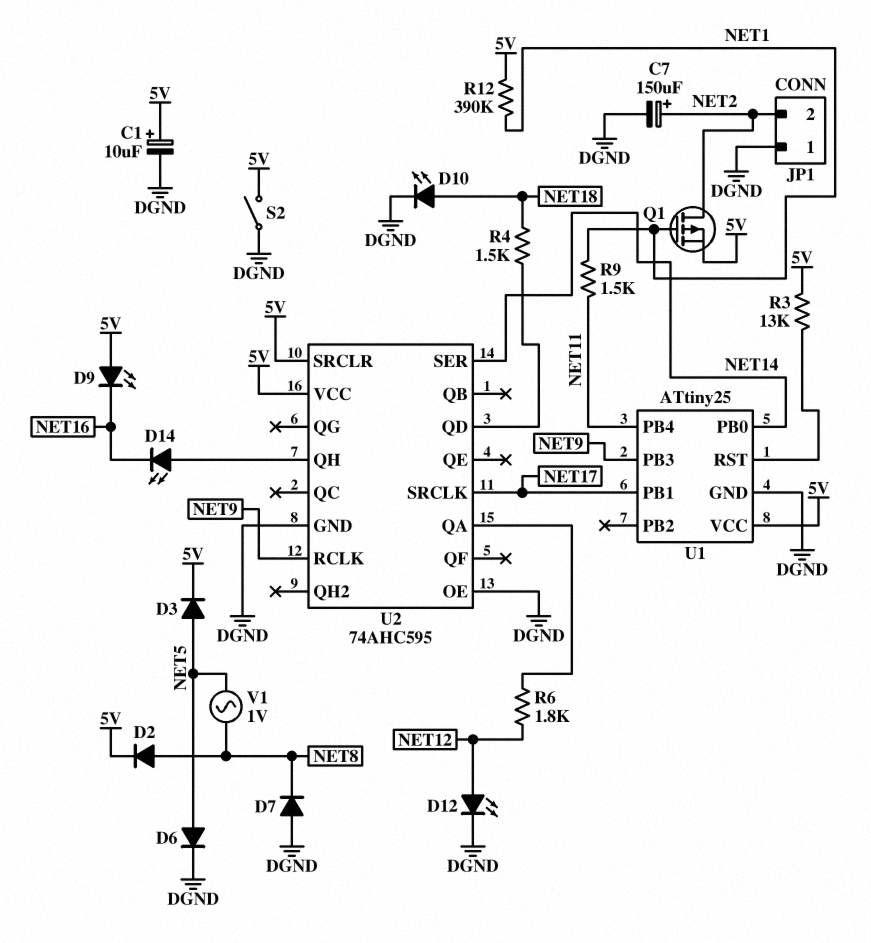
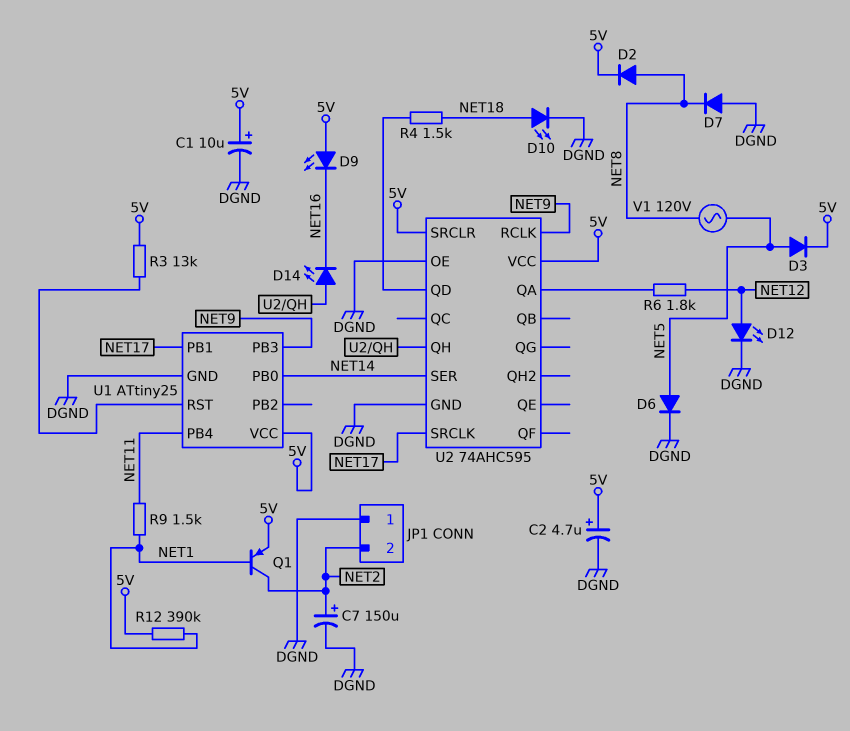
C2: none -> 4.7uF (plus 5V, minus DGND)
Q1: PMOS (G NET1, D NET2, S 5V) -> PNP (B NET1, C NET2, E 5V)
S2: switch (5V, DGND) -> none
V1: AC 1V (NET5, NET8) -> AC 120V (NET5, NET8)

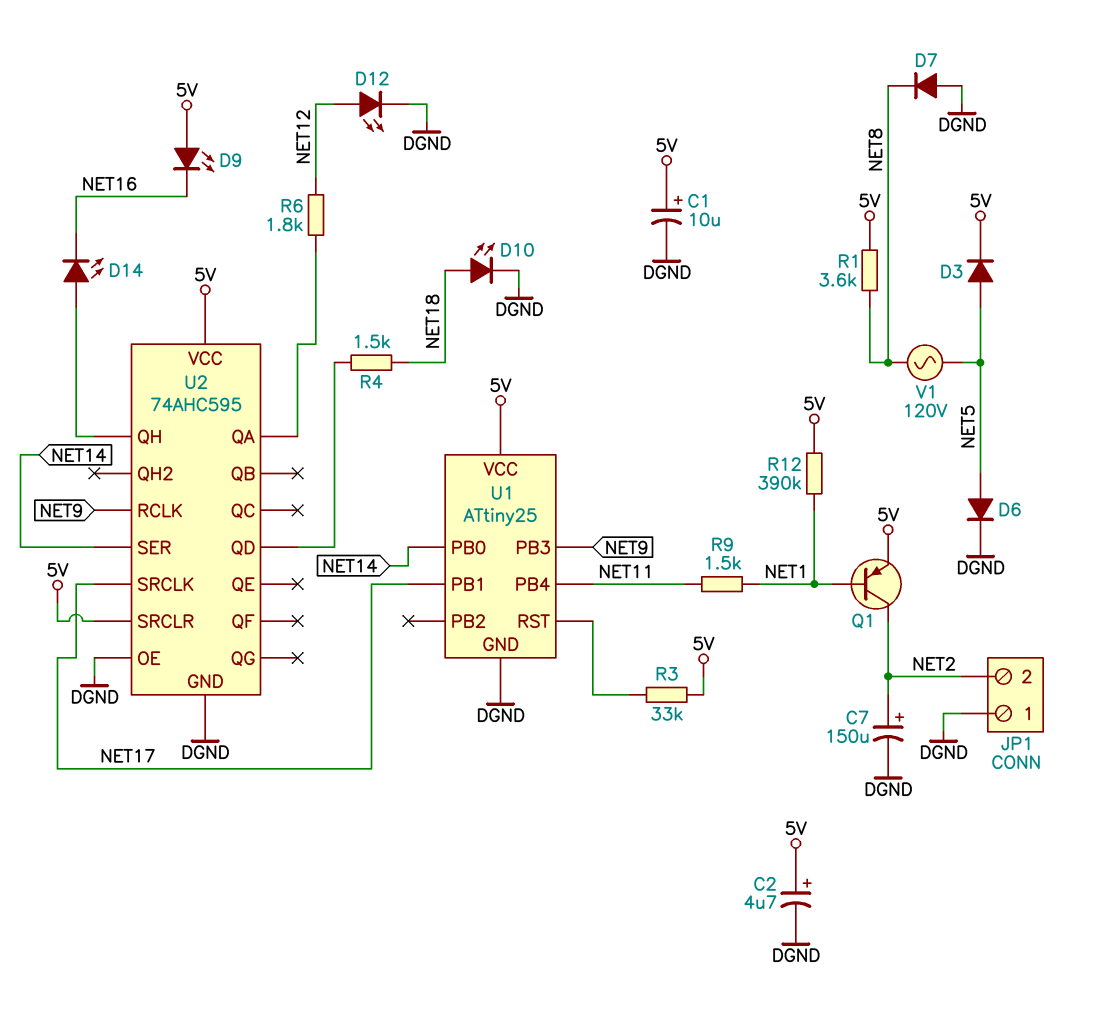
D2: diode (A NET8, K 5V) -> none
R1: none -> 3.6k (5V, NET8)
R3: 13k (5V, U1/RST) -> 33k (5V, U1/RST)

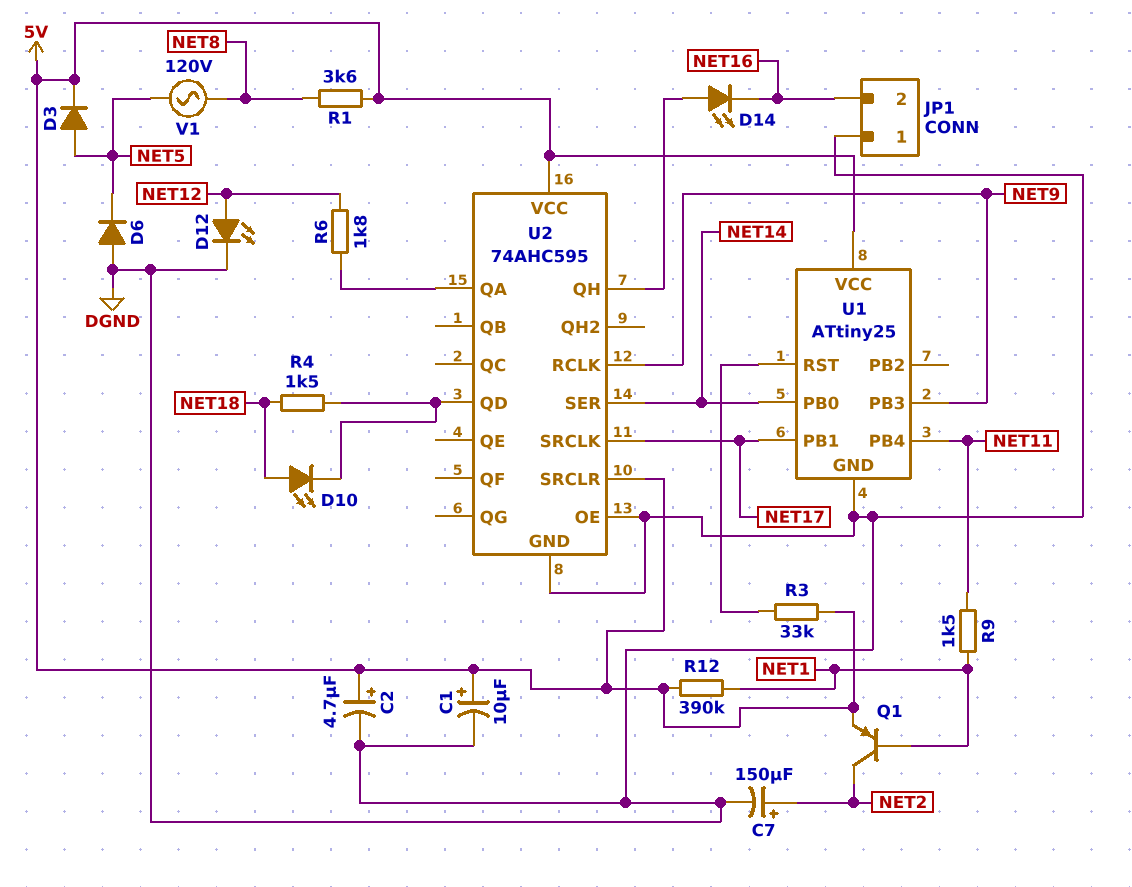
D6: diode (A NET5, K DGND) -> diode (A DGND, K NET5)
D7: diode (A DGND, K NET8) -> none
D9: LED (A 5V, K NET16) -> none
D10: LED (A NET18, K DGND) -> LED (A NET18, K U2/QD)
JP1 pin 2: NET2 -> NET16

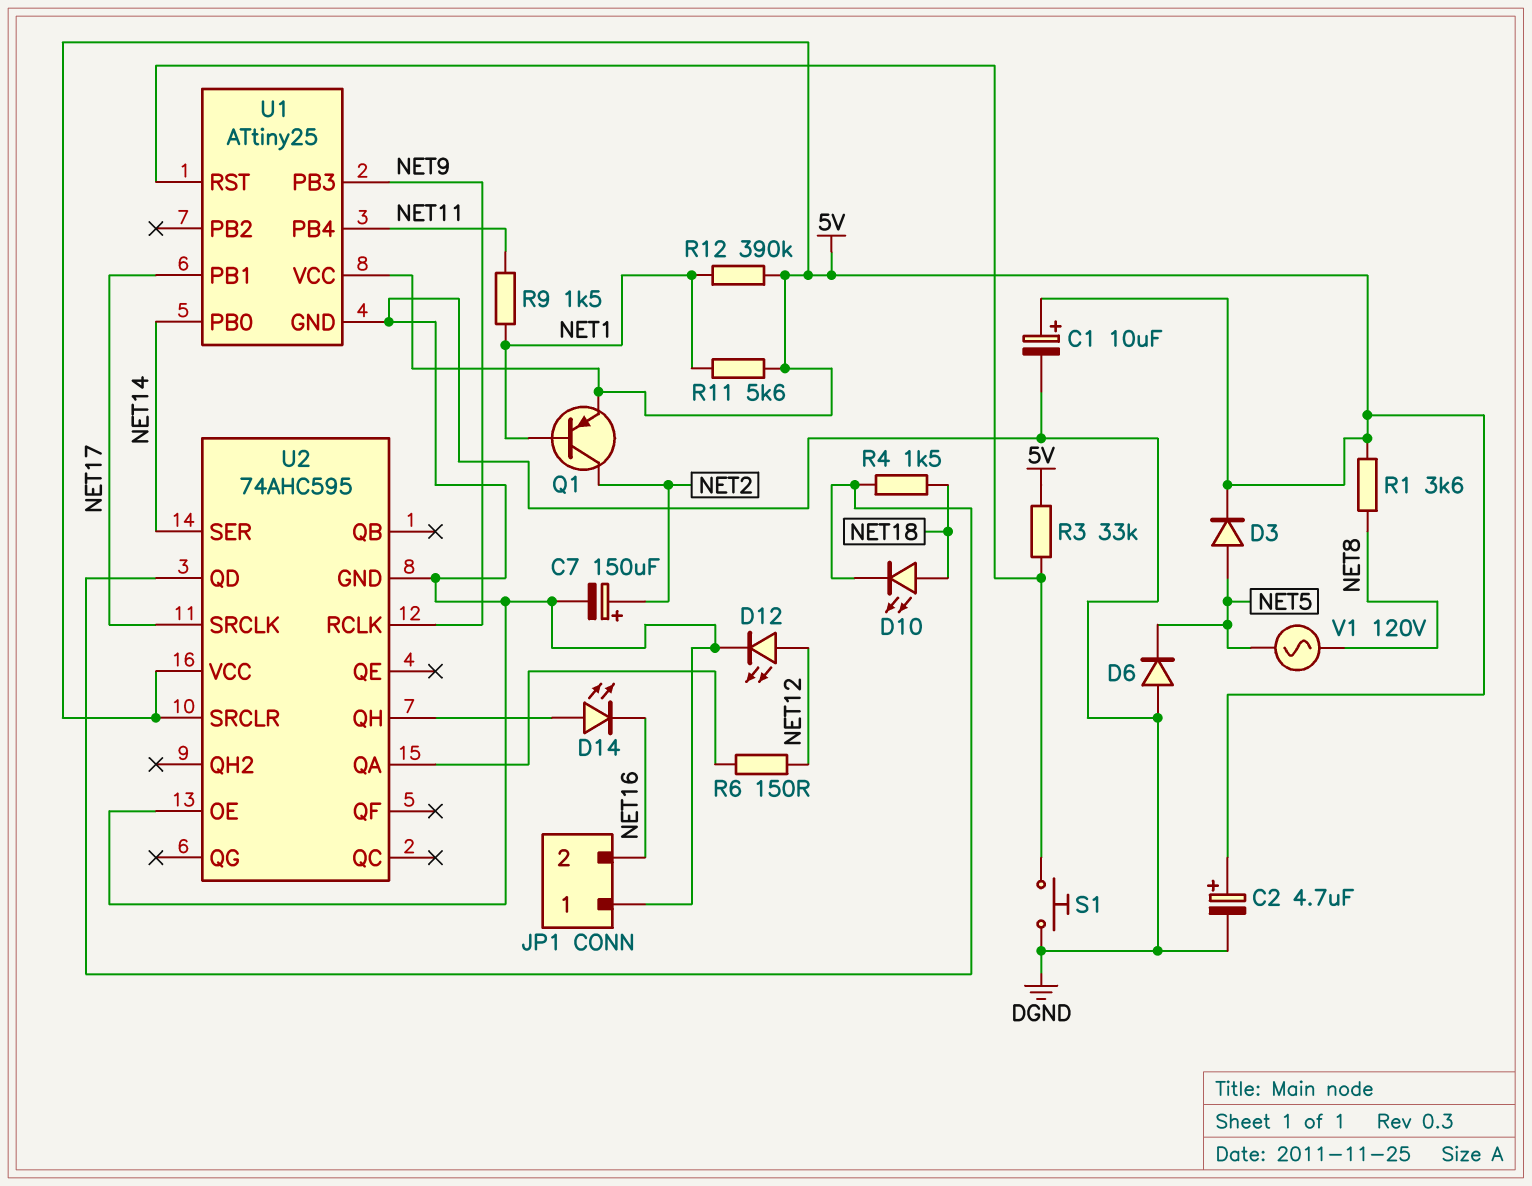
R6: 1.8k (NET12, U2/QA) -> 150 (NET12, U2/QA)
R11: none -> 5.6k (5V, NET1)
S1: none -> button (DGND, U1/RST)

